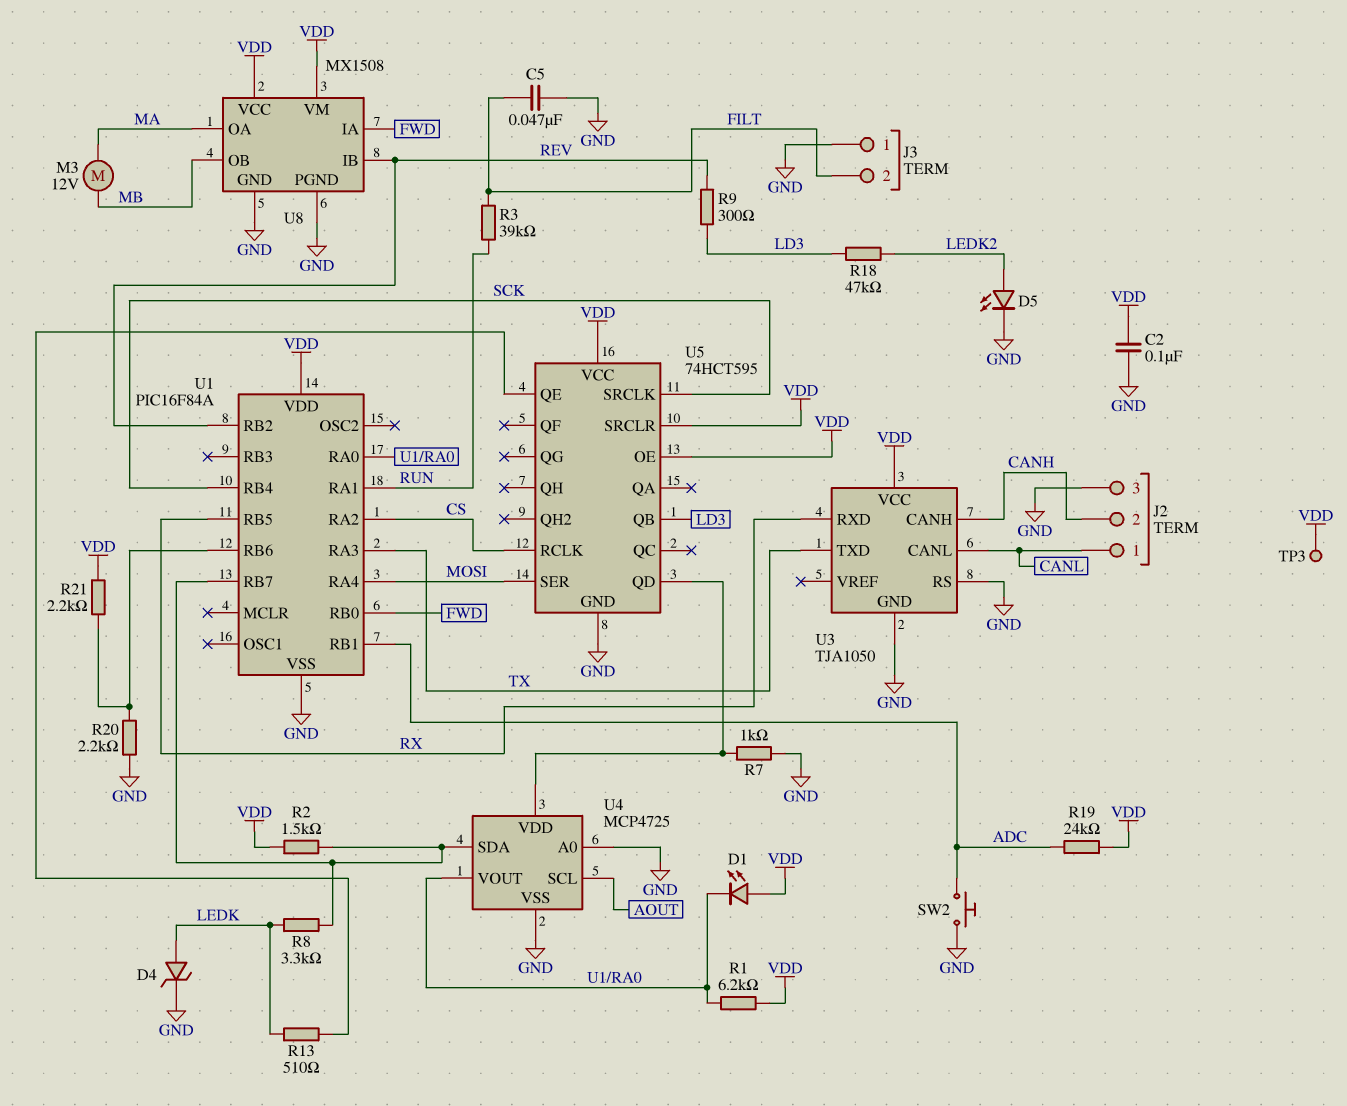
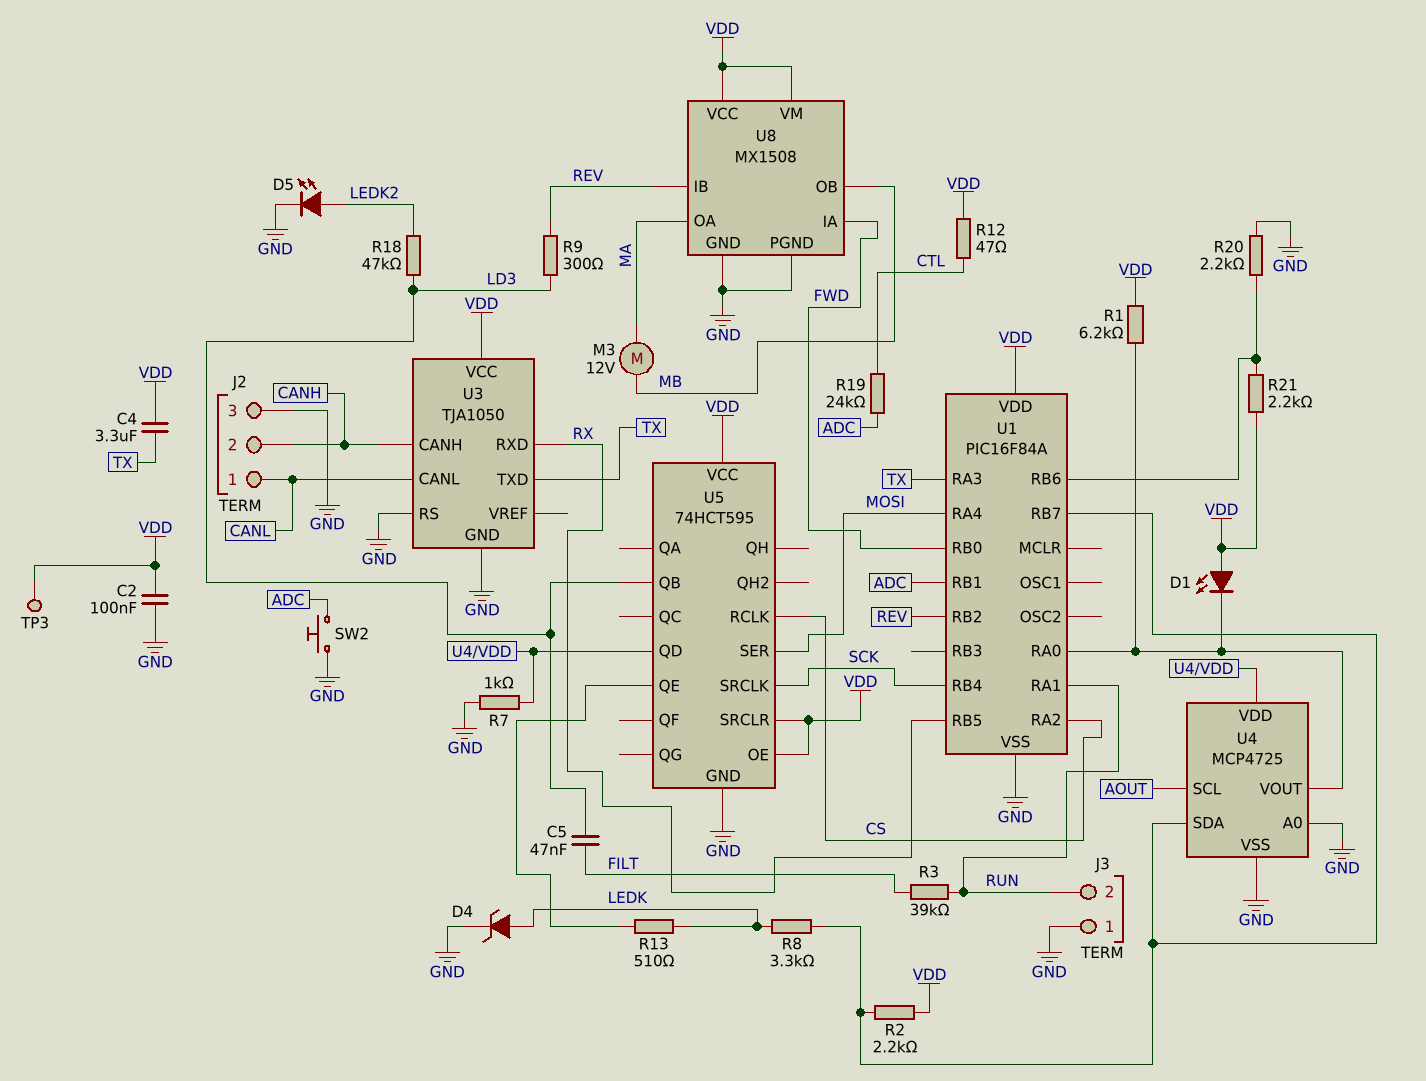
C4: none -> 3.3uF (TX, VDD)
C5: 47nF (FILT, GND) -> 47nF (FILT, LD3)
J3 pin 2: FILT -> RUN
R2: 1.5k (U1/RB7, VDD) -> 2.2k (U1/RB7, VDD)
R12: none -> 47 (CTL, VDD)
R19: 24k (ADC, VDD) -> 24k (ADC, CTL)

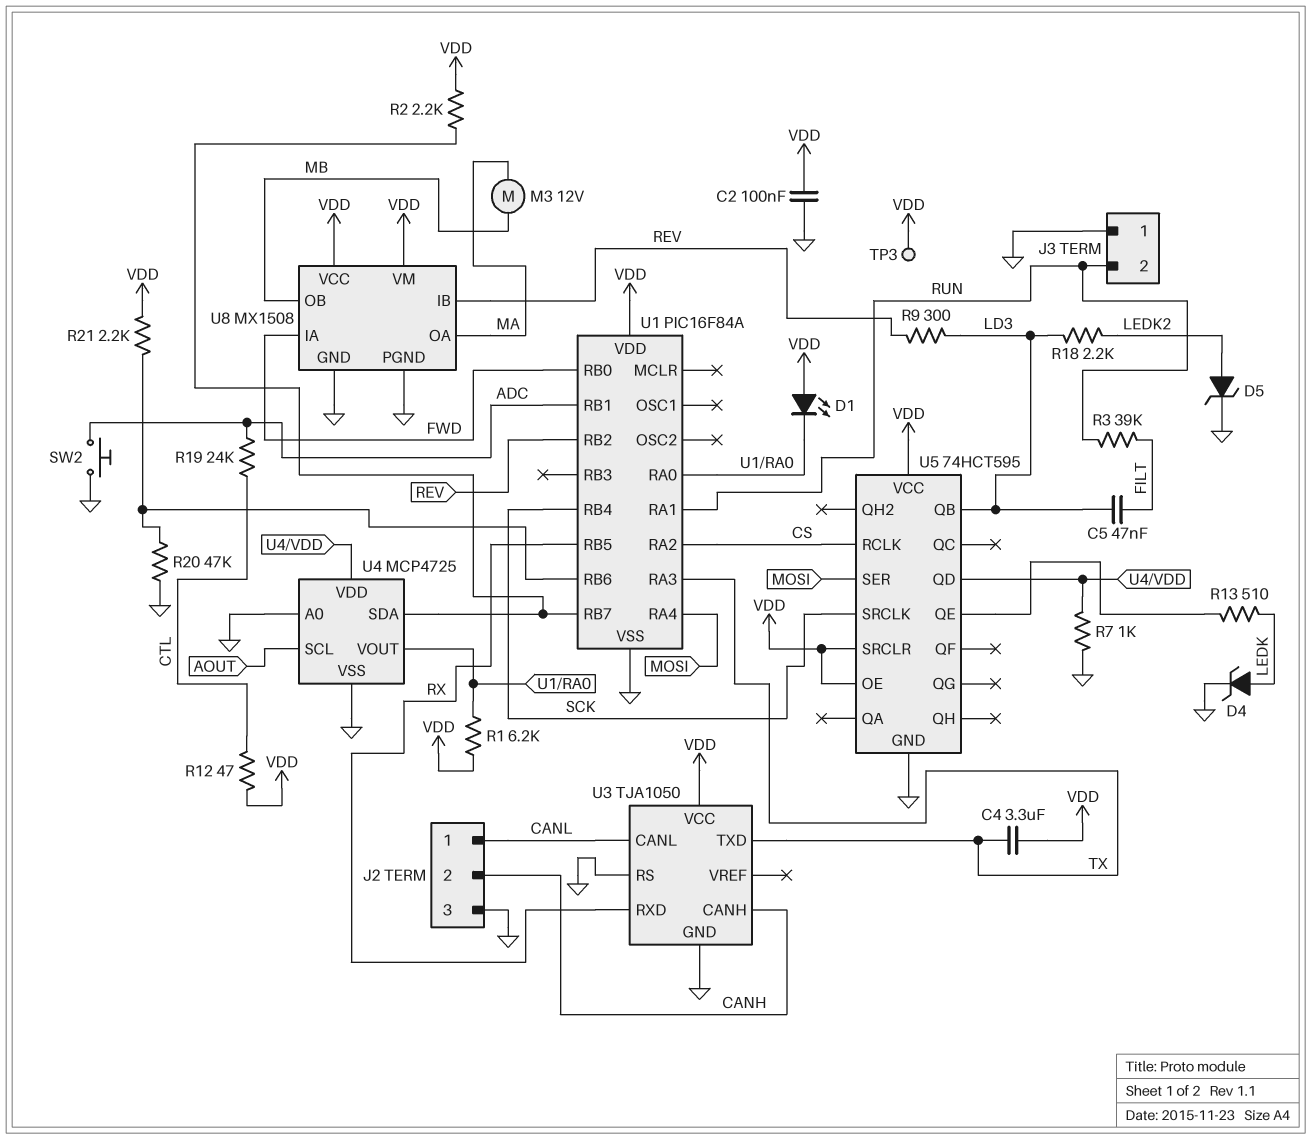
D5: LED (A LEDK2, K GND) -> zener (A LEDK2, K GND)
R8: 3.3k (LEDK, U1/RB7) -> none
R18: 47k (LD3, LEDK2) -> 2.2k (LD3, LEDK2)
R20: 2.2k (GND, U1/RB6) -> 47k (GND, U1/RB6)

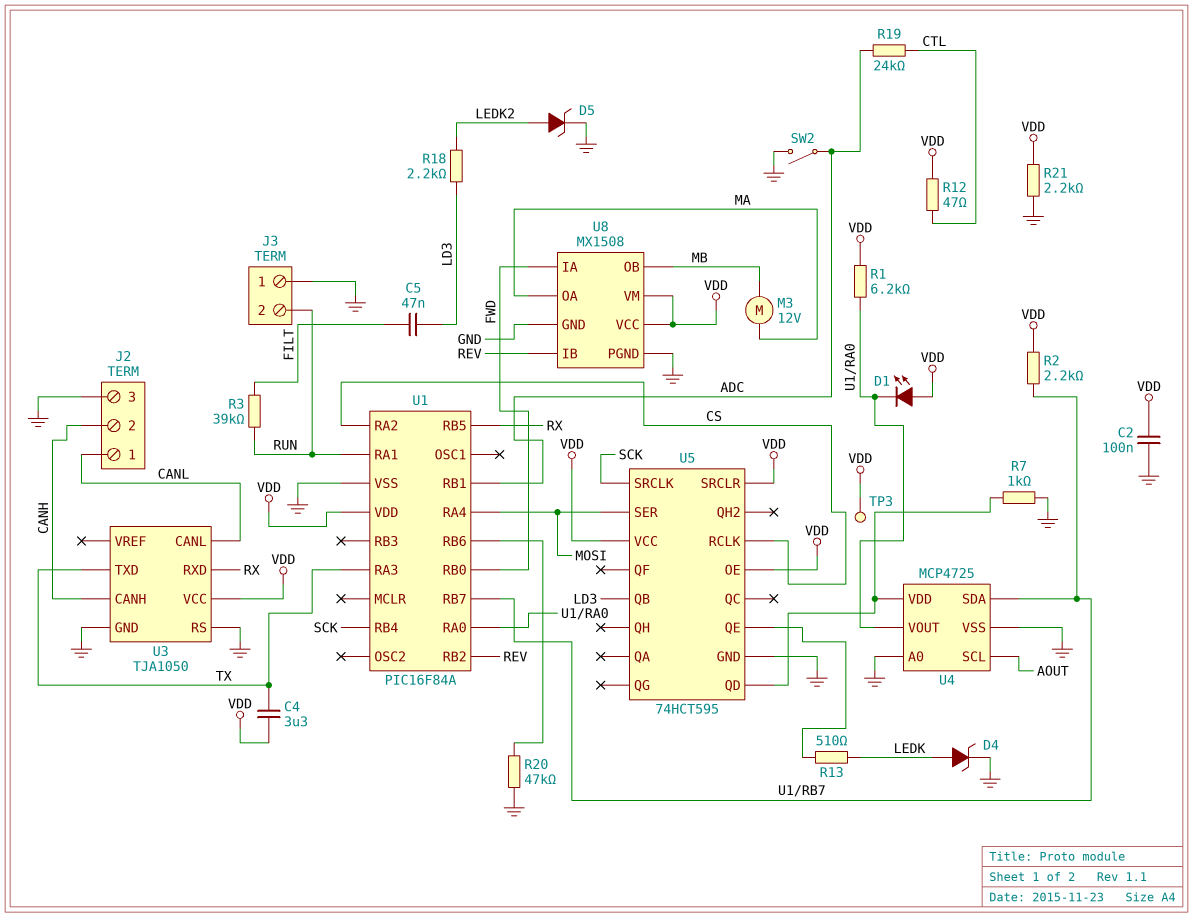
R9: 300 (LD3, REV) -> none
R21: 2.2k (U1/RB6, VDD) -> 2.2k (GND, VDD)
SW2: button (ADC, GND) -> switch (ADC, GND)

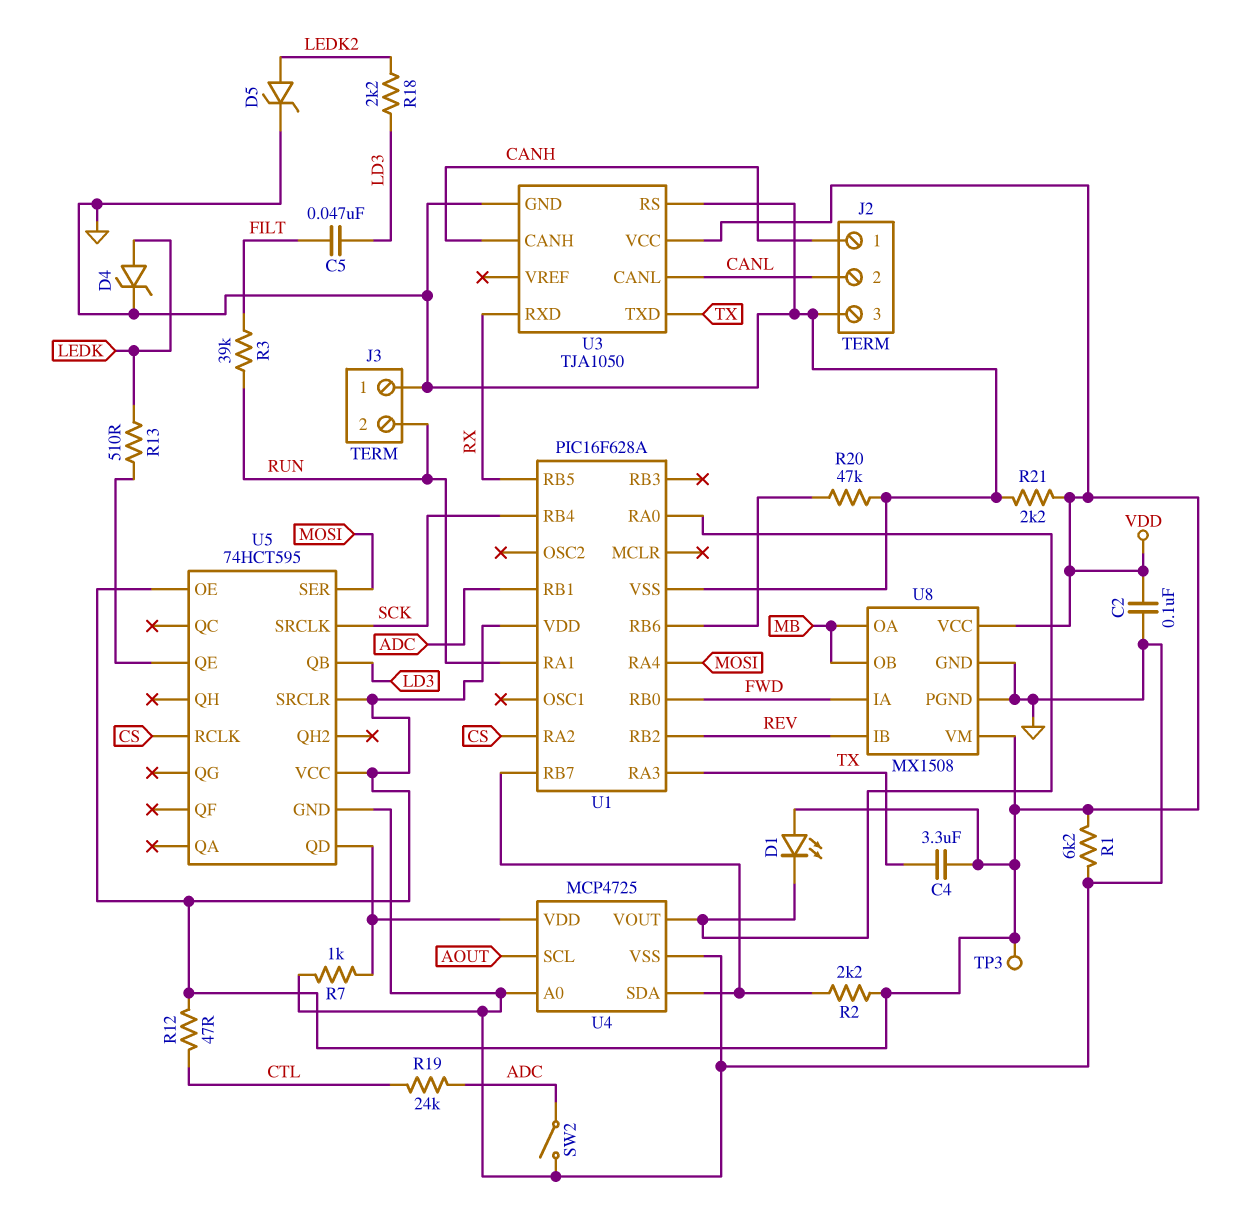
J2 pin 1: CANL -> CANH
J2 pin 2: CANH -> CANL
M3: motor 12V (MA, MB) -> none
R1: 6.2k (U1/RA0, VDD) -> 6.2k (GND, VDD)
U1: PIC16F84A -> PIC16F628A
U8 pin OA: MA -> MB

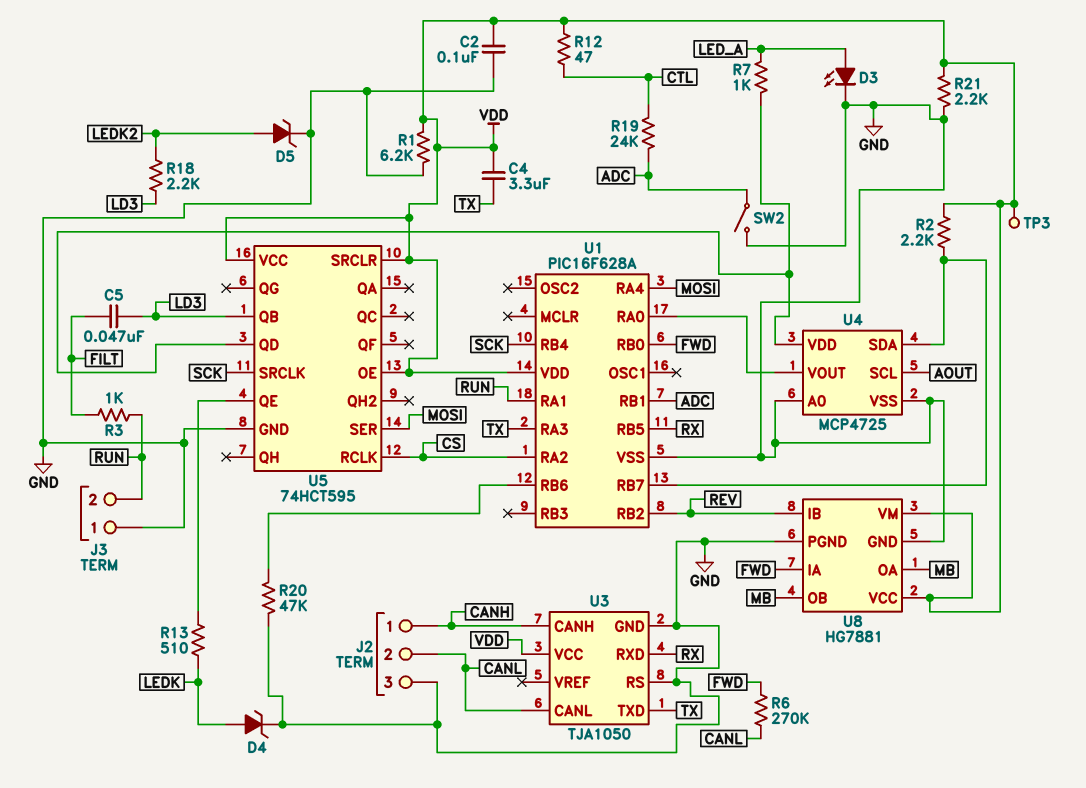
D1: LED (A VDD, K U1/RA0) -> none
D3: none -> LED (A LED_A, K GND)
R3: 39k (FILT, RUN) -> 1k (FILT, RUN)
R6: none -> 270k (CANL, FWD)
R7: 1k (GND, U4/VDD) -> 1k (LED_A, U4/VDD)
U8: MX1508 -> HG7881

